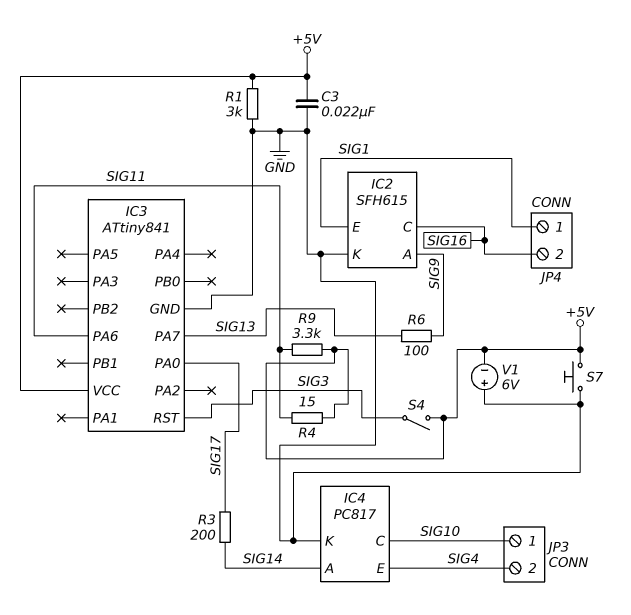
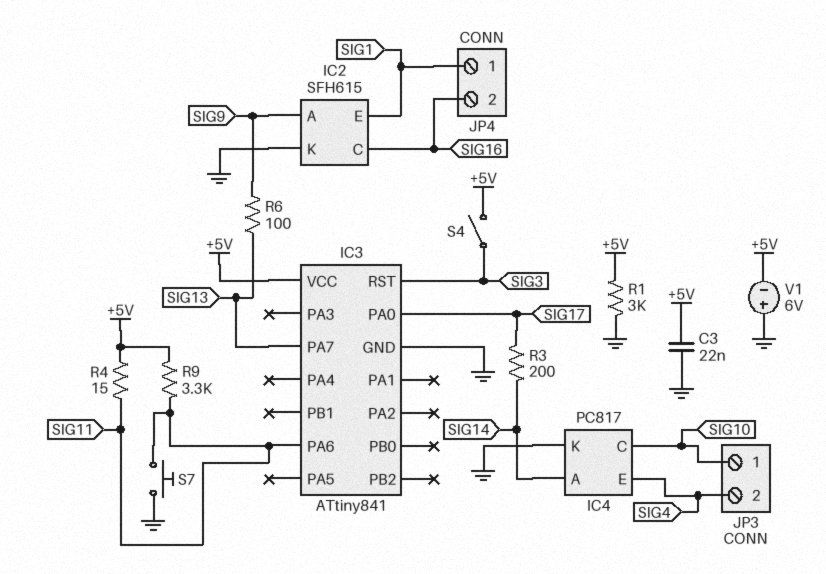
S7: button (+5V, GND) -> button (GND, SIG11)

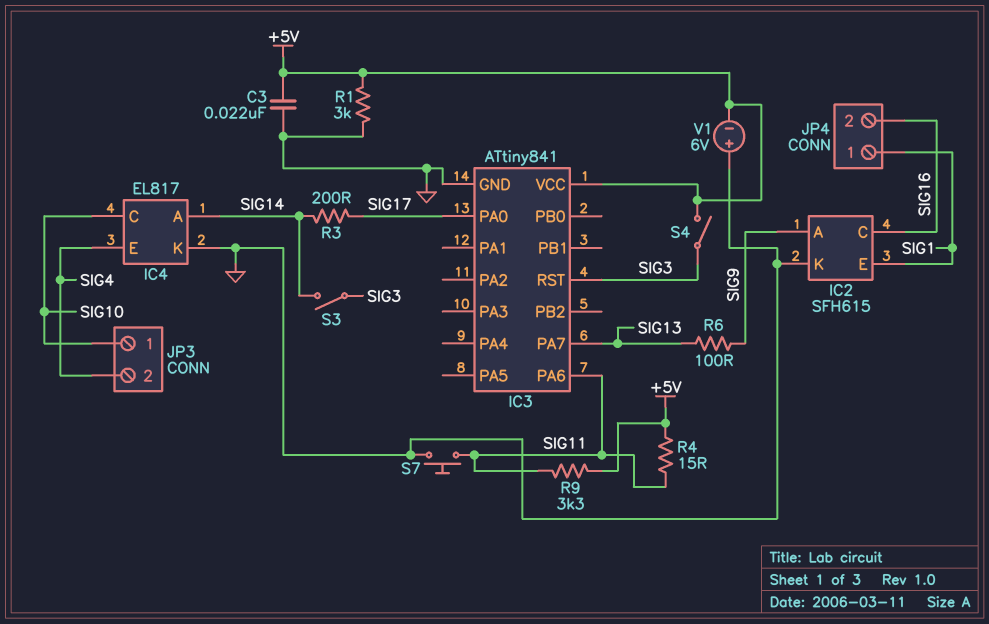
IC4: PC817 -> EL817
S3: none -> switch (SIG3, SIG14)

